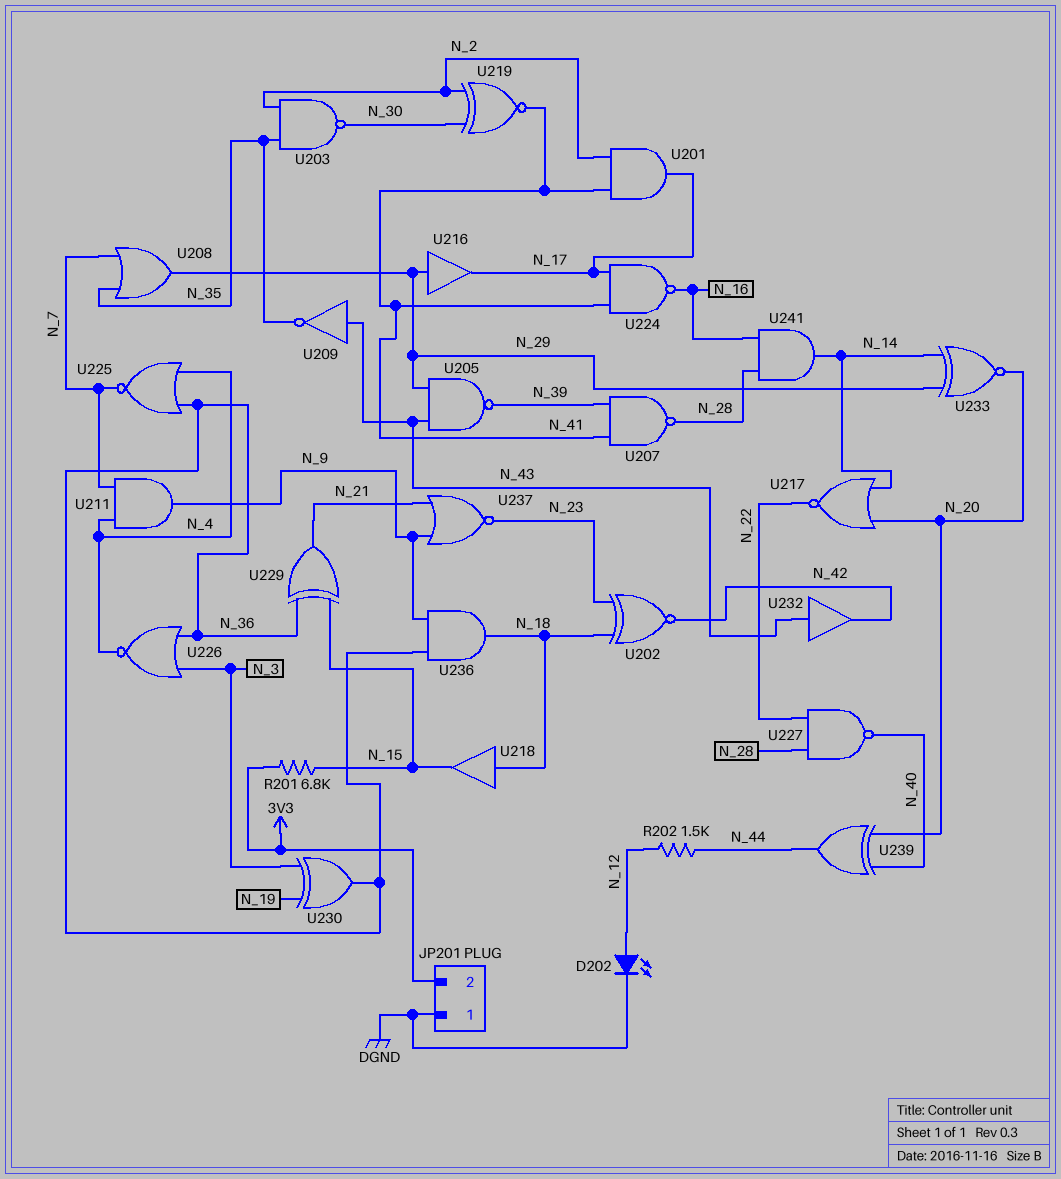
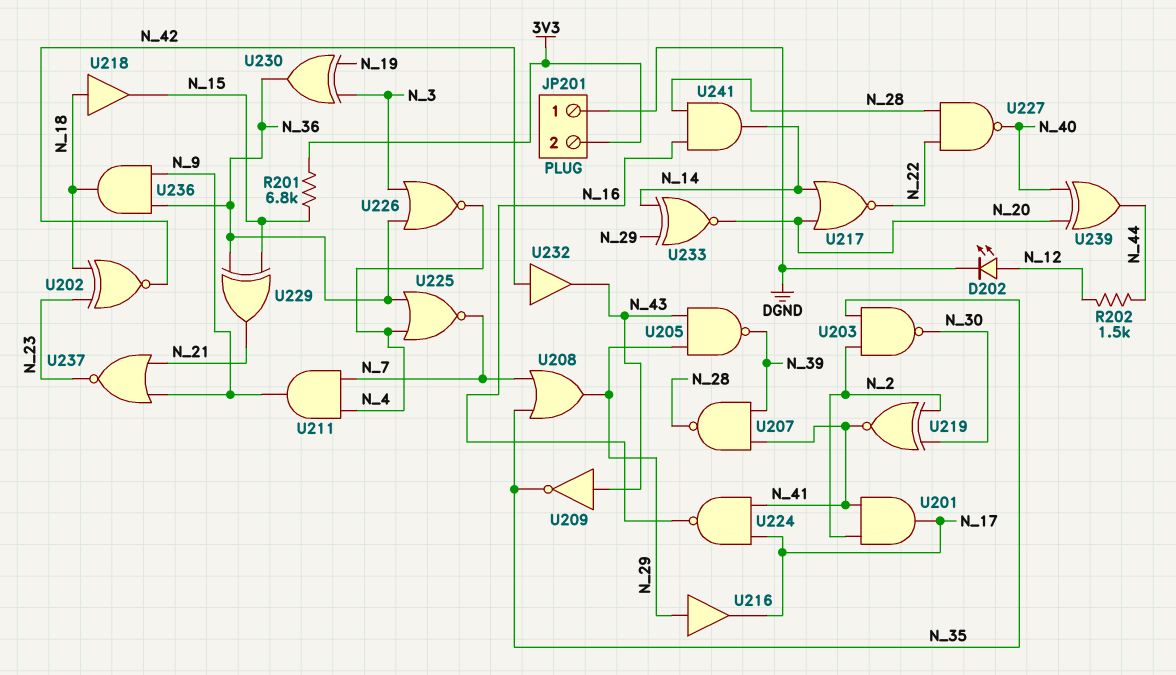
U232: buffer (in N_43, out N_42) -> buffer (in N_42, out N_43)

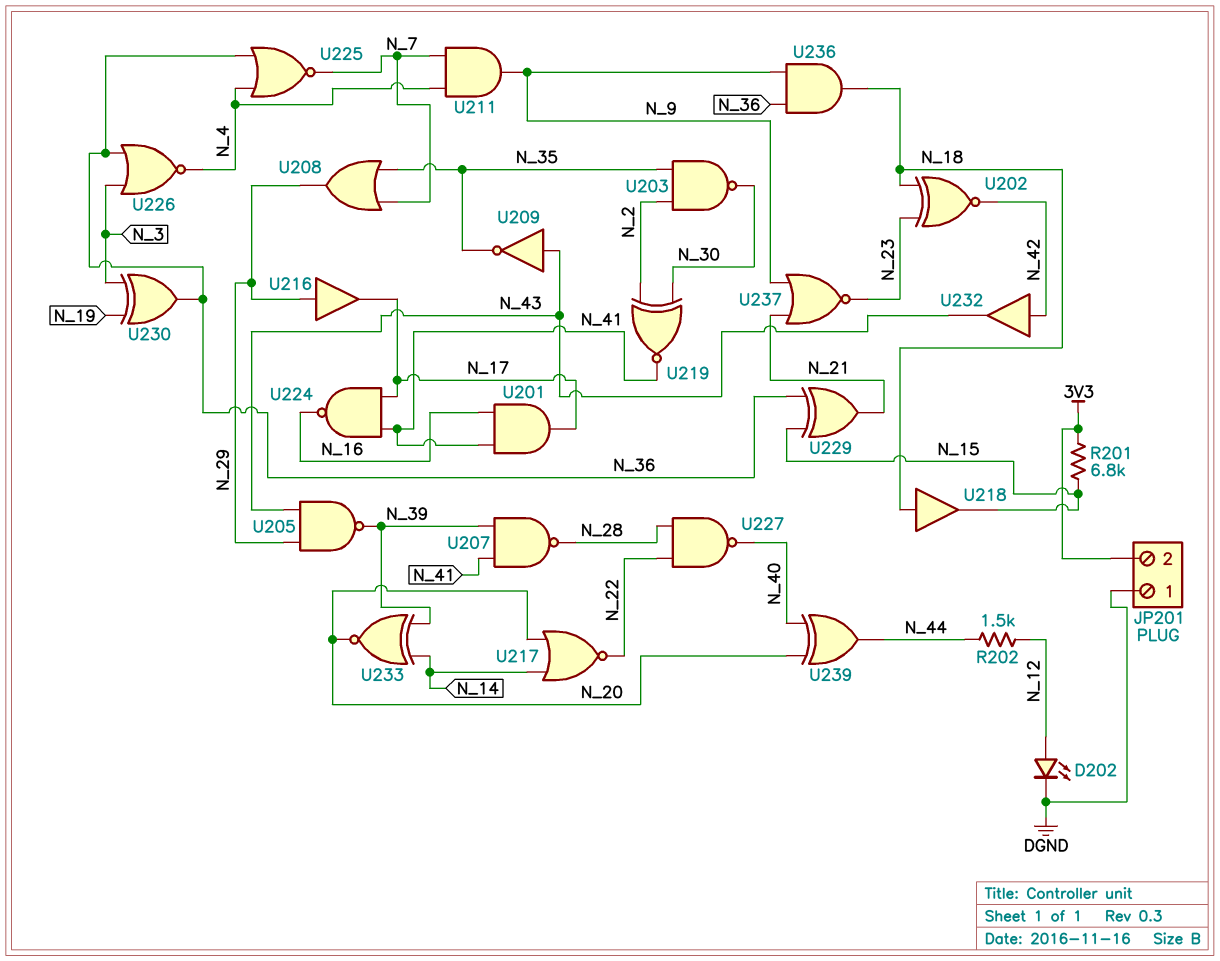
U201: AND (in N_2, in N_41, out N_17) -> AND (in N_16, in N_41, out N_17)
U233: XNOR (in N_14, in N_29, out N_20) -> XNOR (in N_14, in N_39, out N_20)
U241: AND (in N_16, in N_28, out N_14) -> none

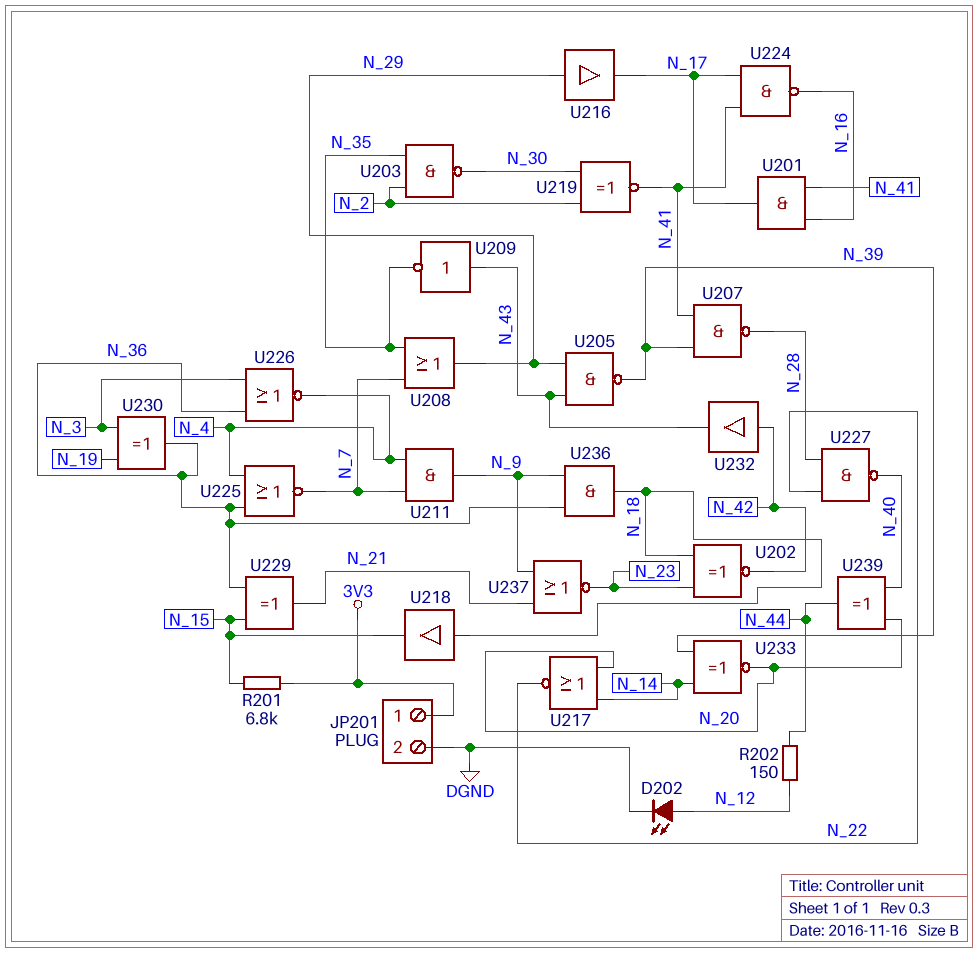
JP201 pin 1: DGND -> 3V3
JP201 pin 2: 3V3 -> DGND
R202: 1.5k (N_12, N_44) -> 150 (N_12, N_44)

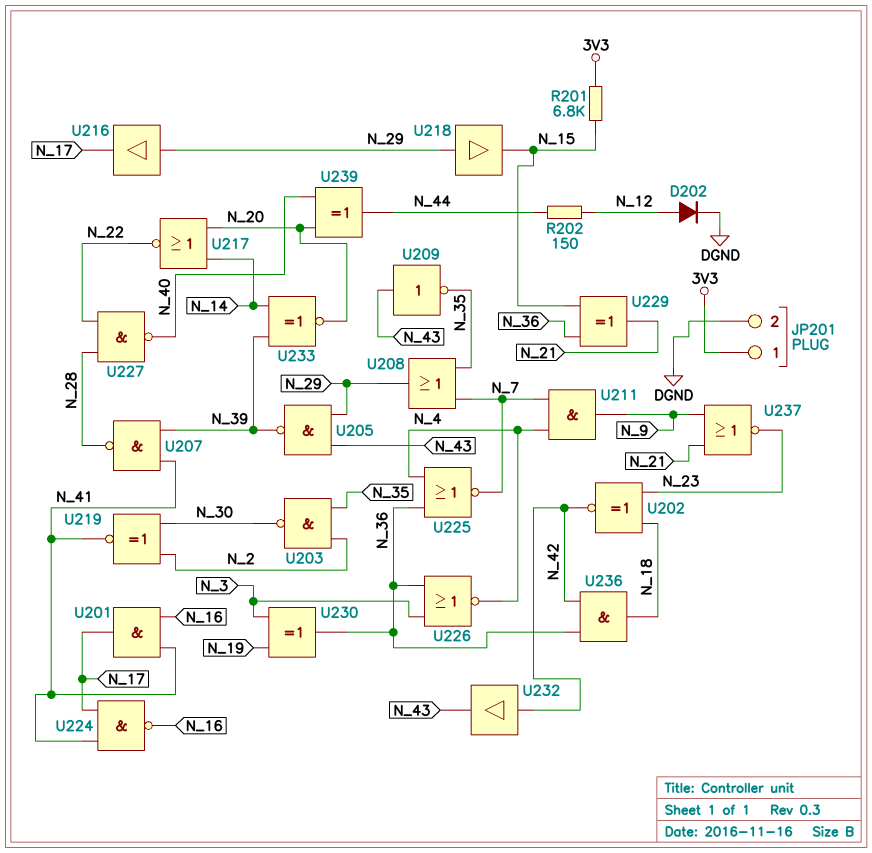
D202: LED (A N_12, K DGND) -> diode (A N_12, K DGND)
U218: buffer (in N_18, out N_15) -> buffer (in N_29, out N_15)
U236: AND (in N_9, in N_36, out N_18) -> AND (in N_36, in N_42, out N_18)

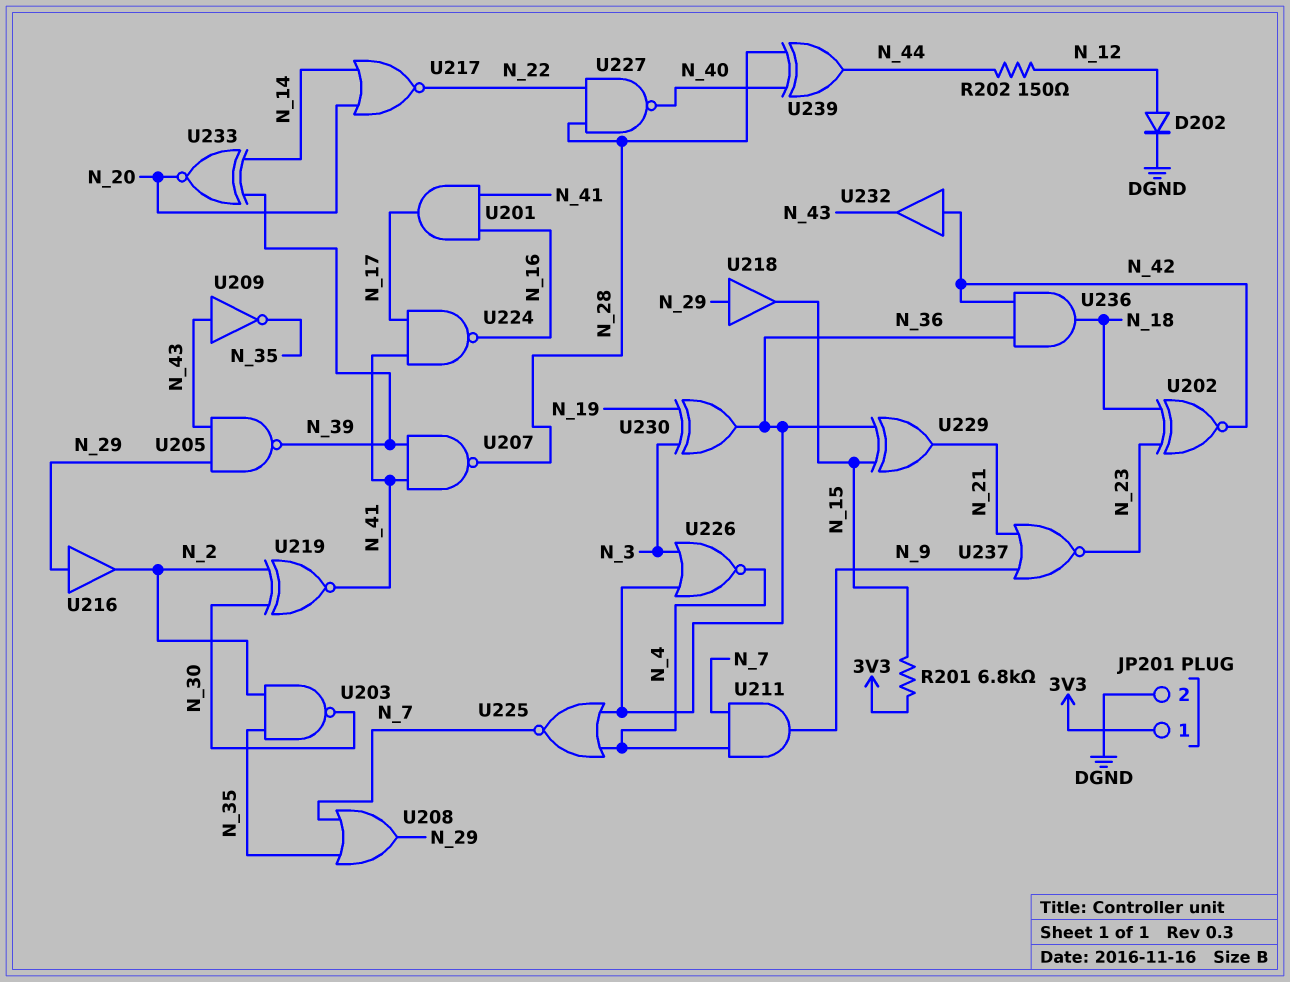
U216: buffer (in N_29, out N_17) -> buffer (in N_29, out N_2)
U239: XOR (in N_20, in N_40, out N_44) -> XOR (in N_28, in N_40, out N_44)

